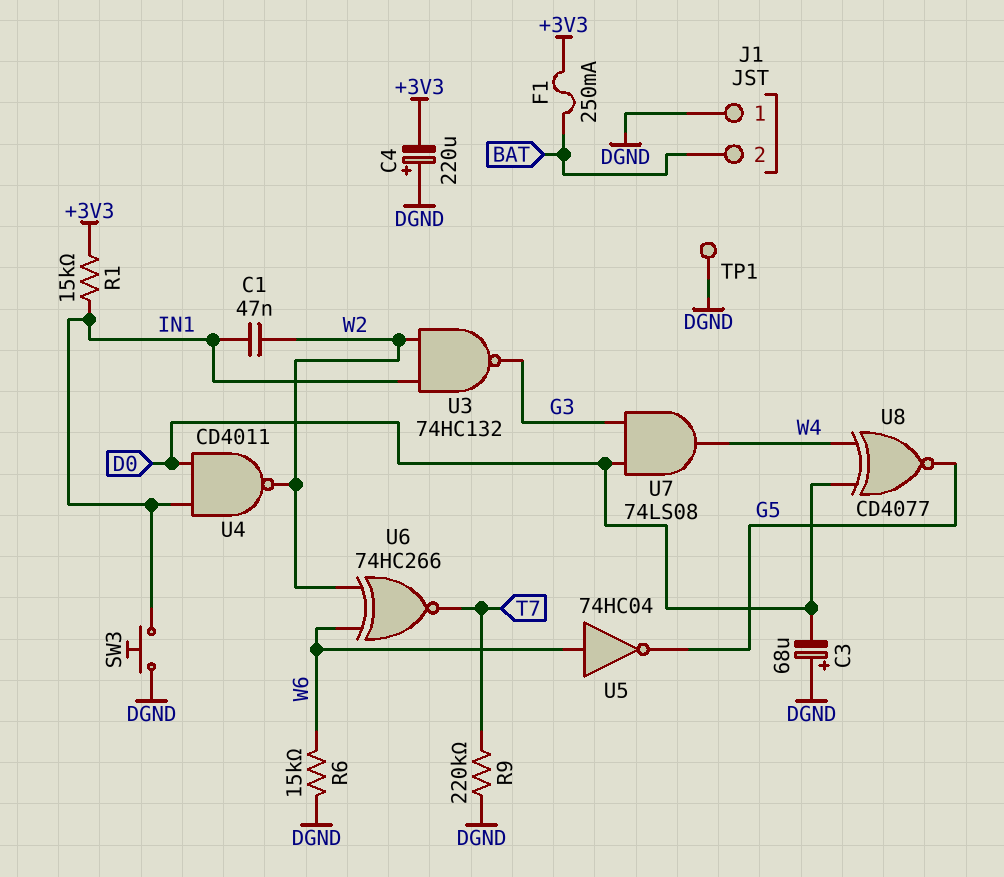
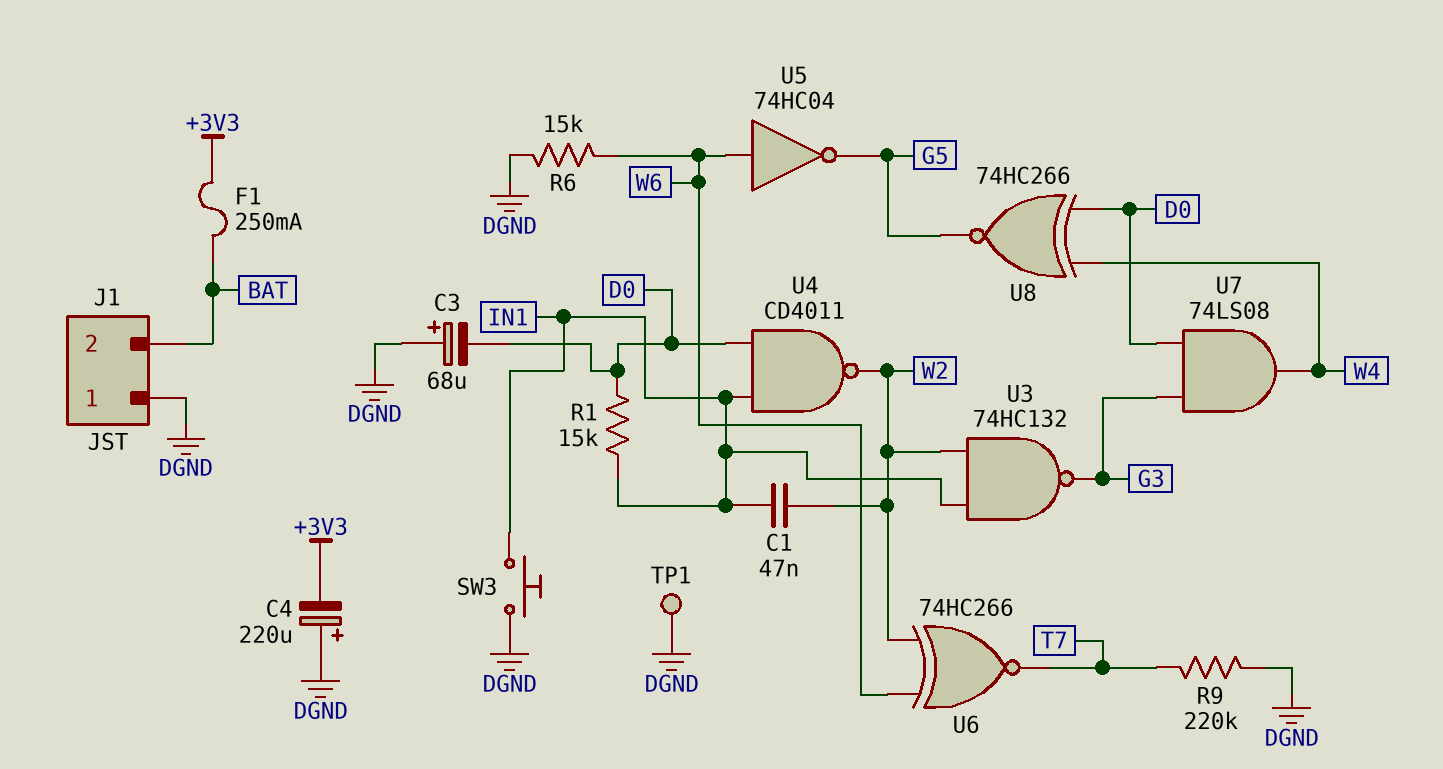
R1: 15k (+3V3, IN1) -> 15k (D0, IN1)
U8: XNOR CD4077 (in D0, in W4, out G5) -> XNOR 74HC266 (in D0, in W4, out G5)

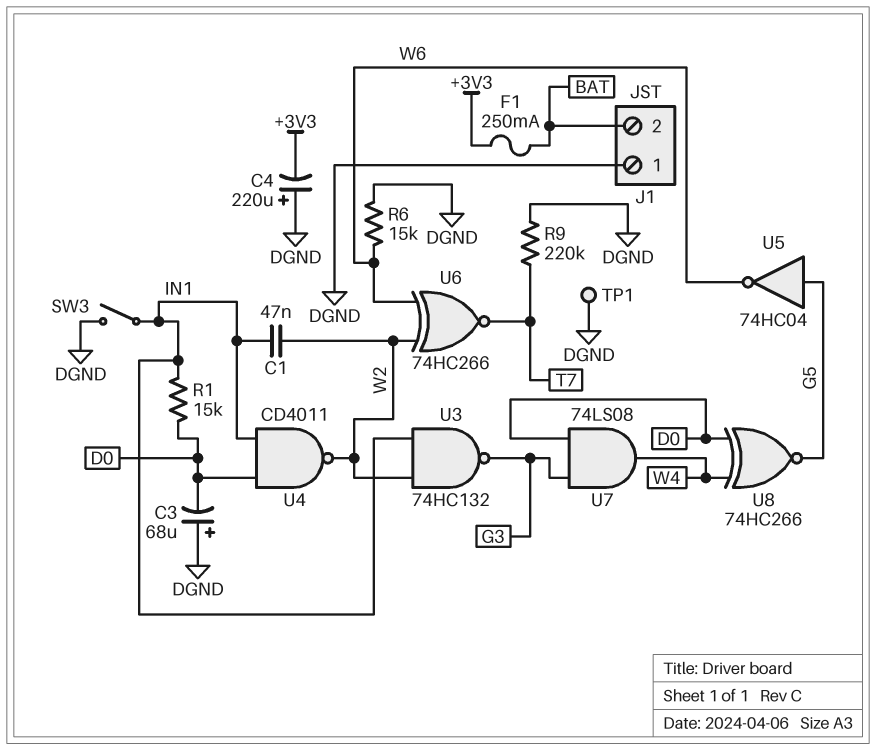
SW3: button (DGND, IN1) -> switch (DGND, IN1)
U5: NOT 74HC04 (in W6, out G5) -> NOT 74HC04 (in G5, out W6)

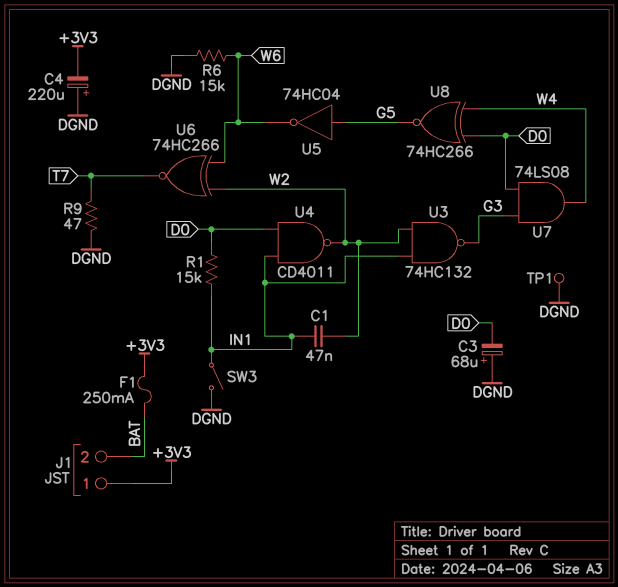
J1 pin 1: DGND -> +3V3
R9: 220k (DGND, T7) -> 47 (DGND, T7)

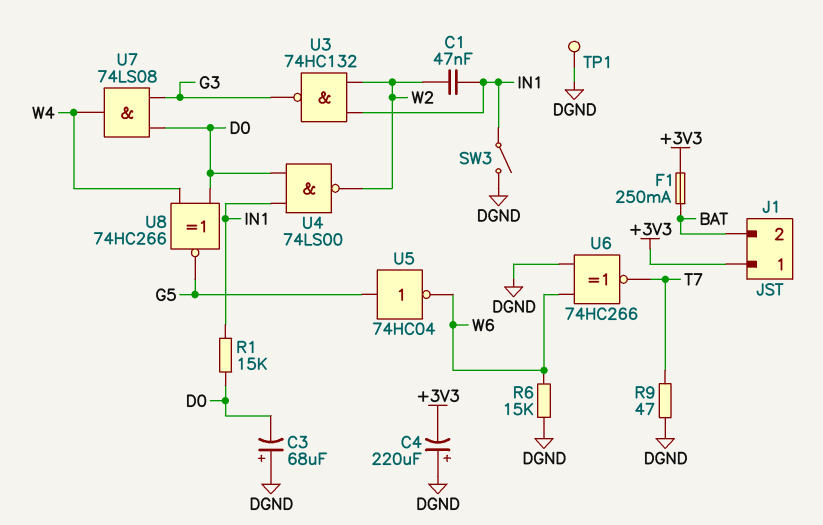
U4: NAND CD4011 (in D0, in IN1, out W2) -> NAND 74LS00 (in D0, in IN1, out W2)
U6: XNOR 74HC266 (in W2, in W6, out T7) -> XNOR 74HC266 (in DGND, in W6, out T7)

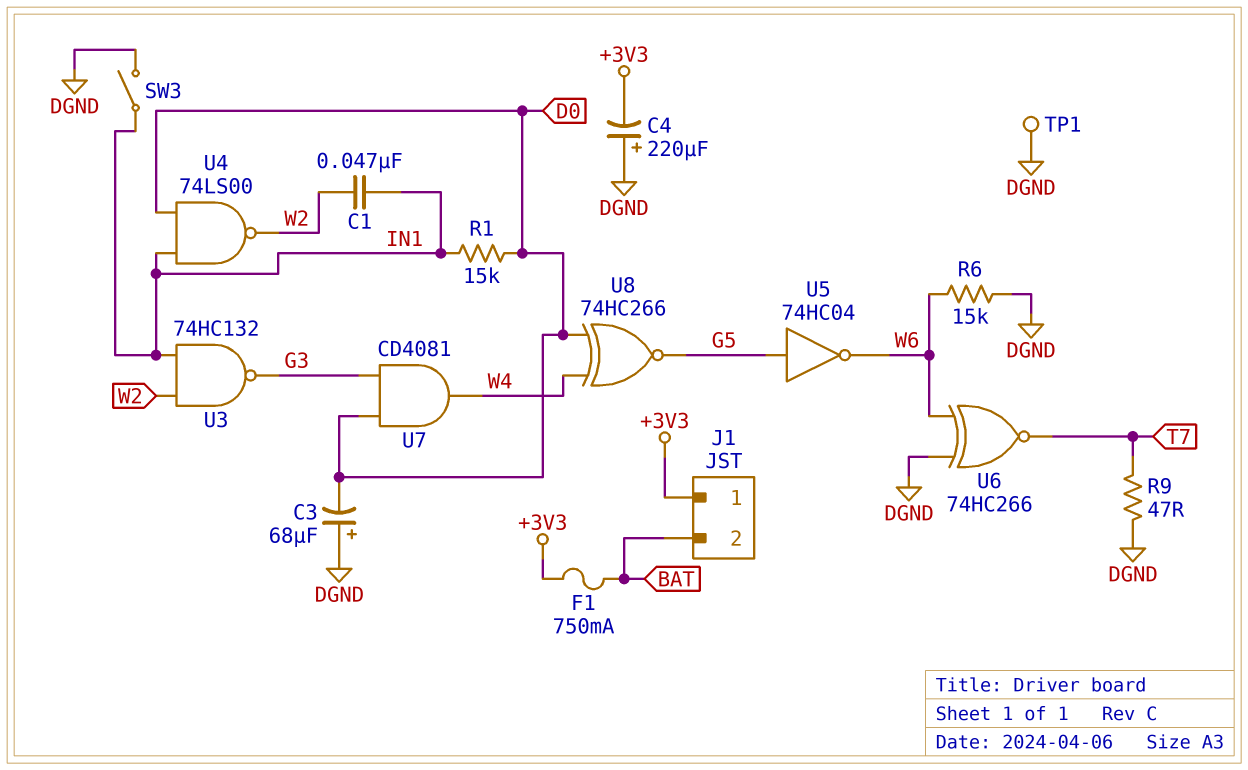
F1: 250mA (+3V3, BAT) -> 750mA (+3V3, BAT)
U7: AND 74LS08 (in D0, in G3, out W4) -> AND CD4081 (in D0, in G3, out W4)

